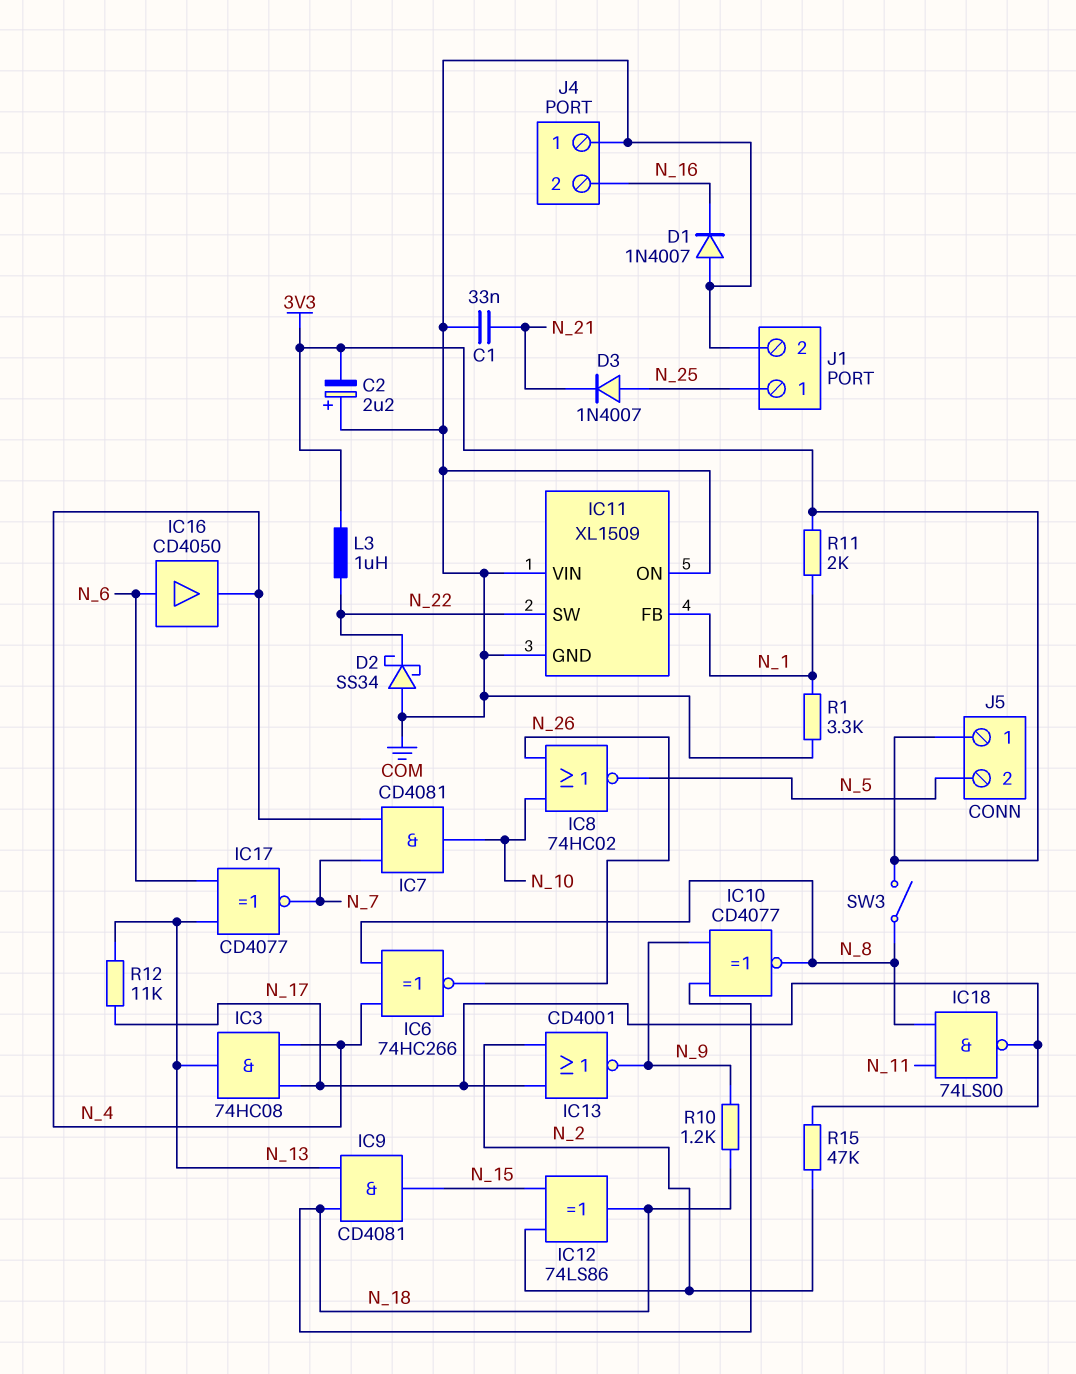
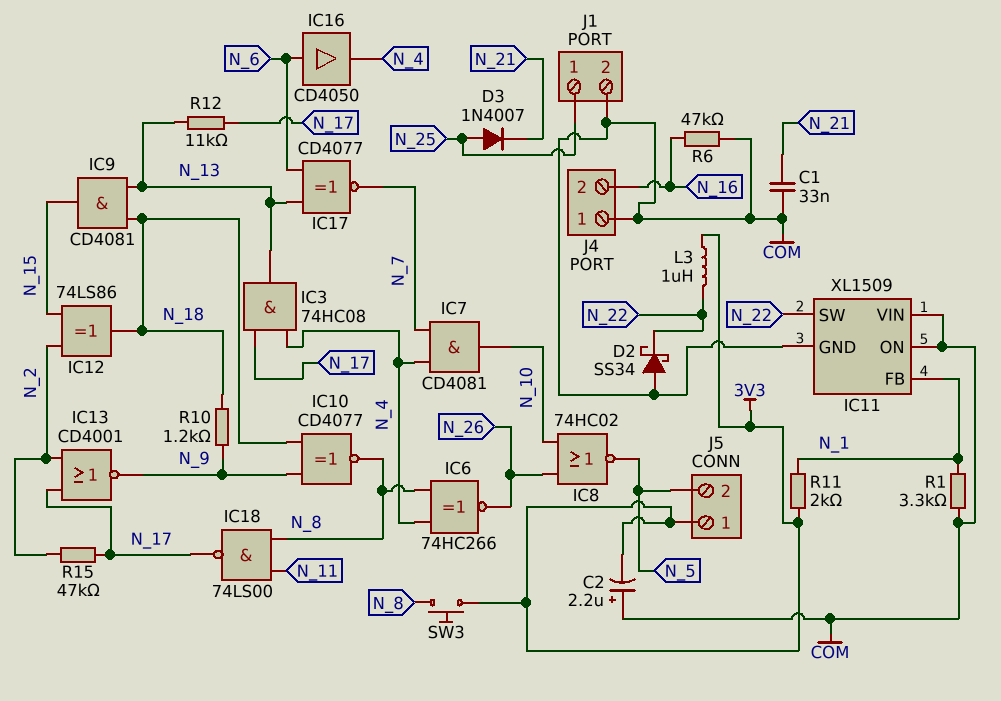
D1: diode 1N4007 (A COM, K N_16) -> none
R6: none -> 47k (COM, N_16)
SW3: switch (3V3, N_8) -> button (3V3, N_8)

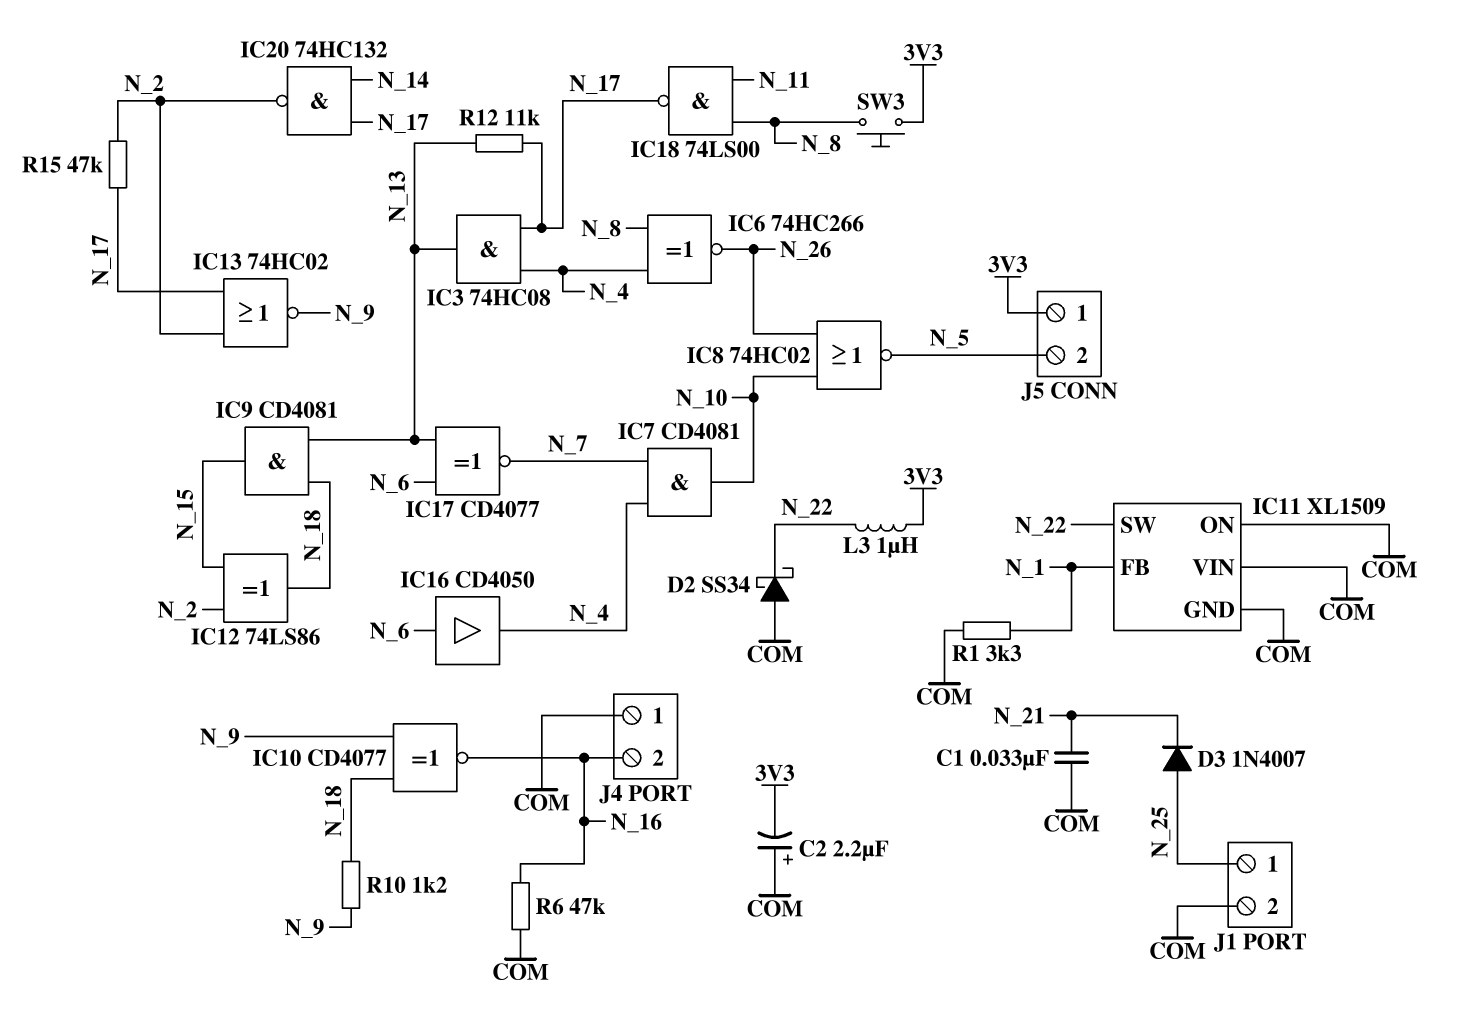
IC10: XNOR CD4077 (in N_9, in N_18, out N_8) -> XNOR CD4077 (in N_9, in N_18, out N_16)
IC13: NOR CD4001 (in N_2, in N_17, out N_9) -> NOR 74HC02 (in N_2, in N_17, out N_9)
IC20: none -> NAND 74HC132 (in N_14, in N_17, out N_2)
R11: 2k (3V3, N_1) -> none

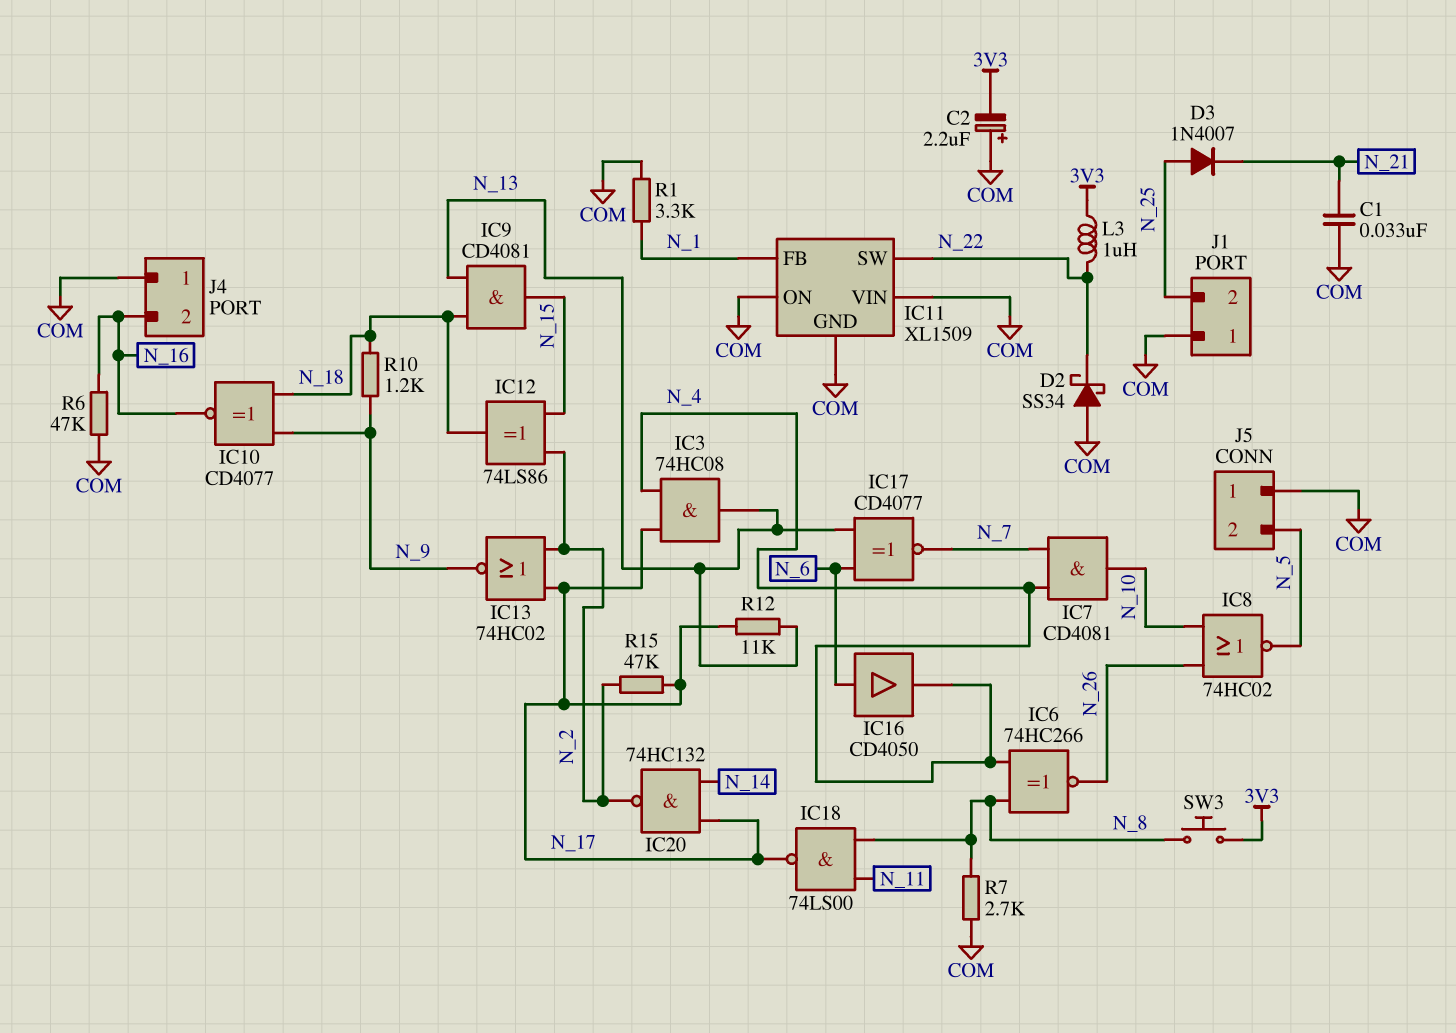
J1 pin 1: N_25 -> COM
J1 pin 2: COM -> N_25
J5 pin 1: 3V3 -> COM
R7: none -> 2.7k (COM, N_8)

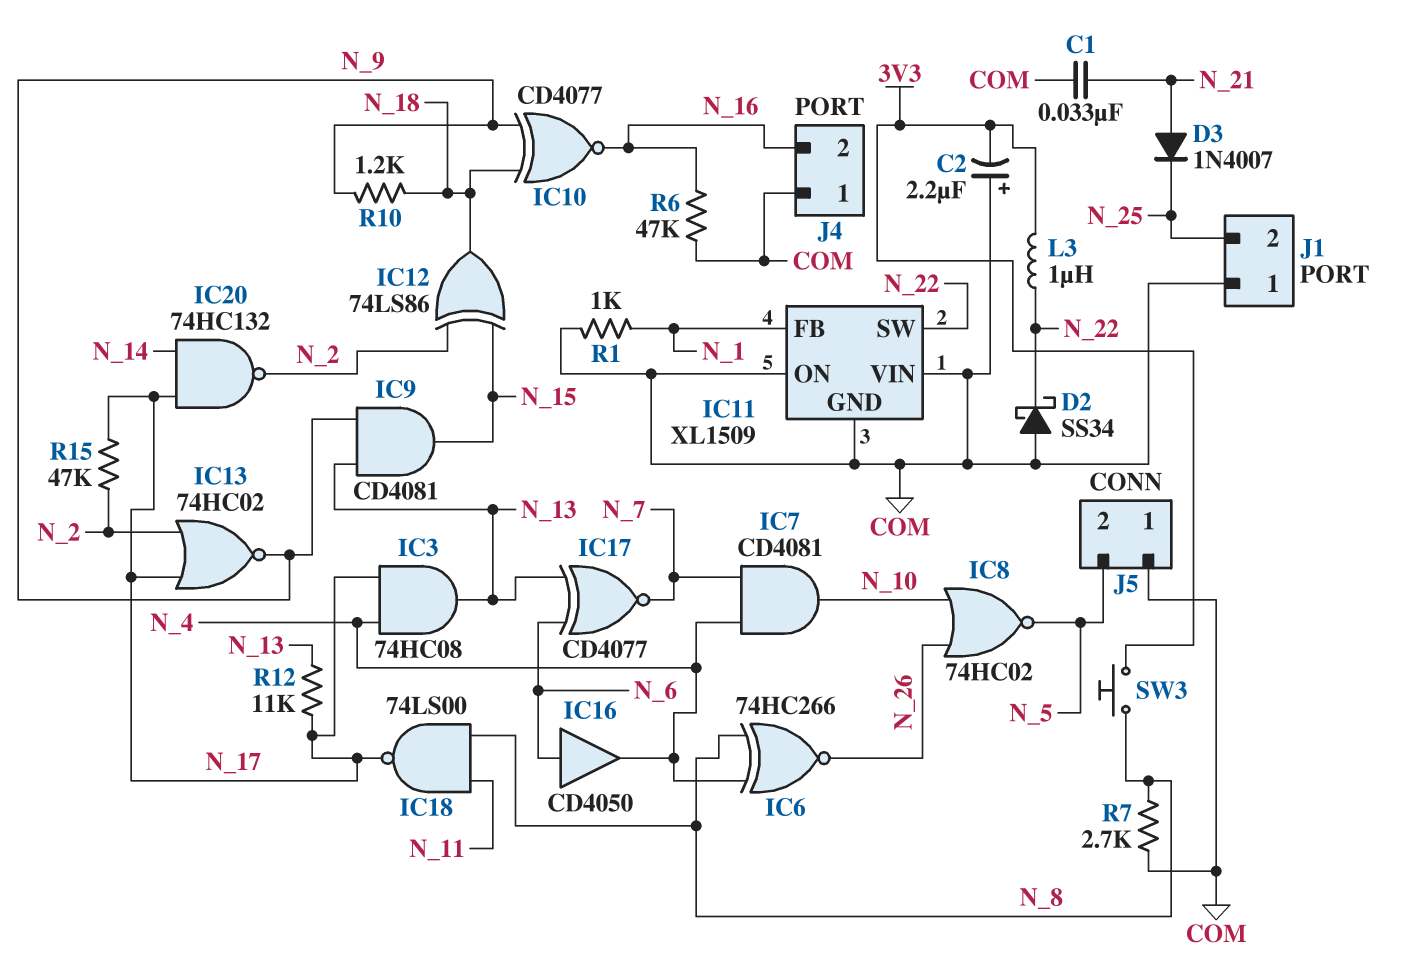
D3: diode 1N4007 (A N_25, K N_21) -> diode 1N4007 (A N_21, K N_25)
IC9: AND CD4081 (in N_13, in N_18, out N_15) -> AND CD4081 (in N_9, in N_13, out N_15)
R1: 3.3k (COM, N_1) -> 1k (COM, N_1)

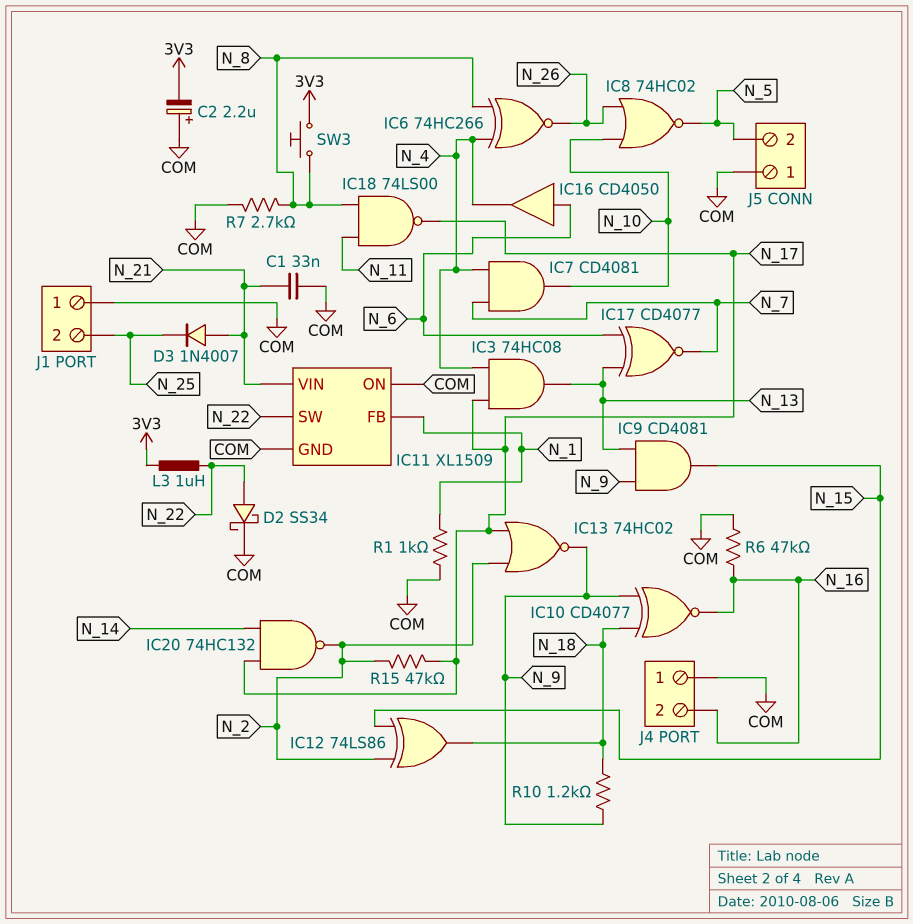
D2: schottky SS34 (A COM, K N_22) -> schottky SS34 (A N_22, K COM)
IC11 pin VIN: COM -> N_21
R12: 11k (N_13, N_17) -> none

